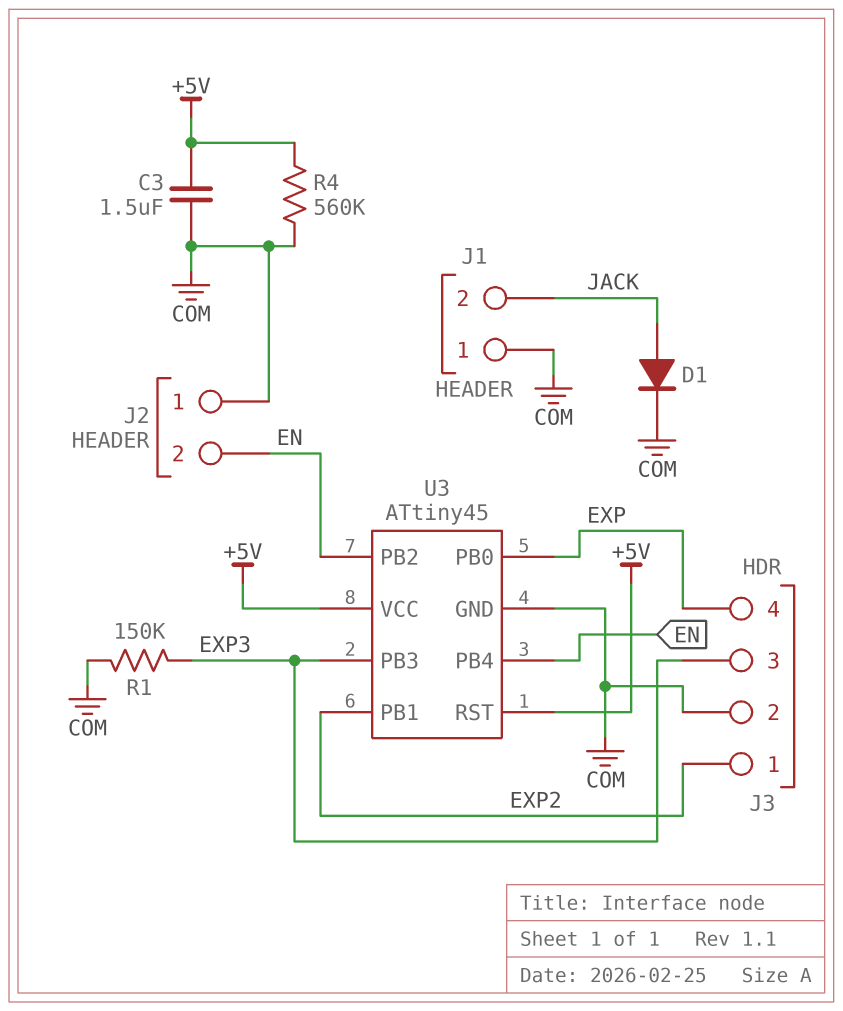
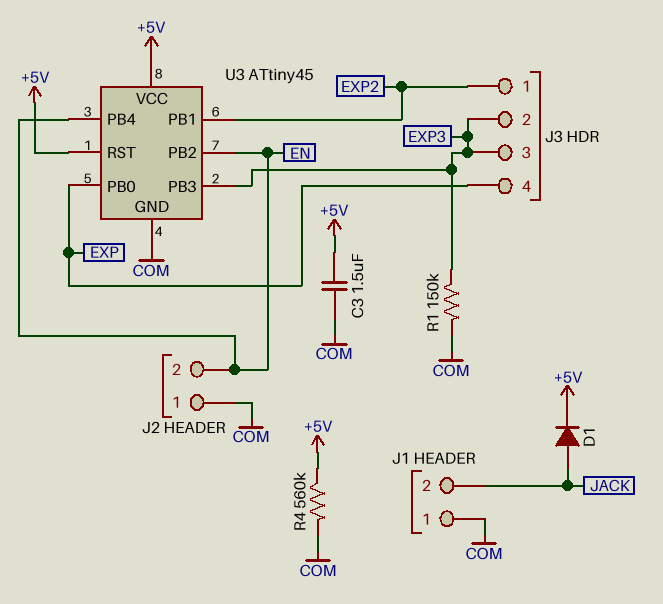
D1: diode (A JACK, K COM) -> diode (A JACK, K +5V)
J3 pin 2: COM -> EXP3

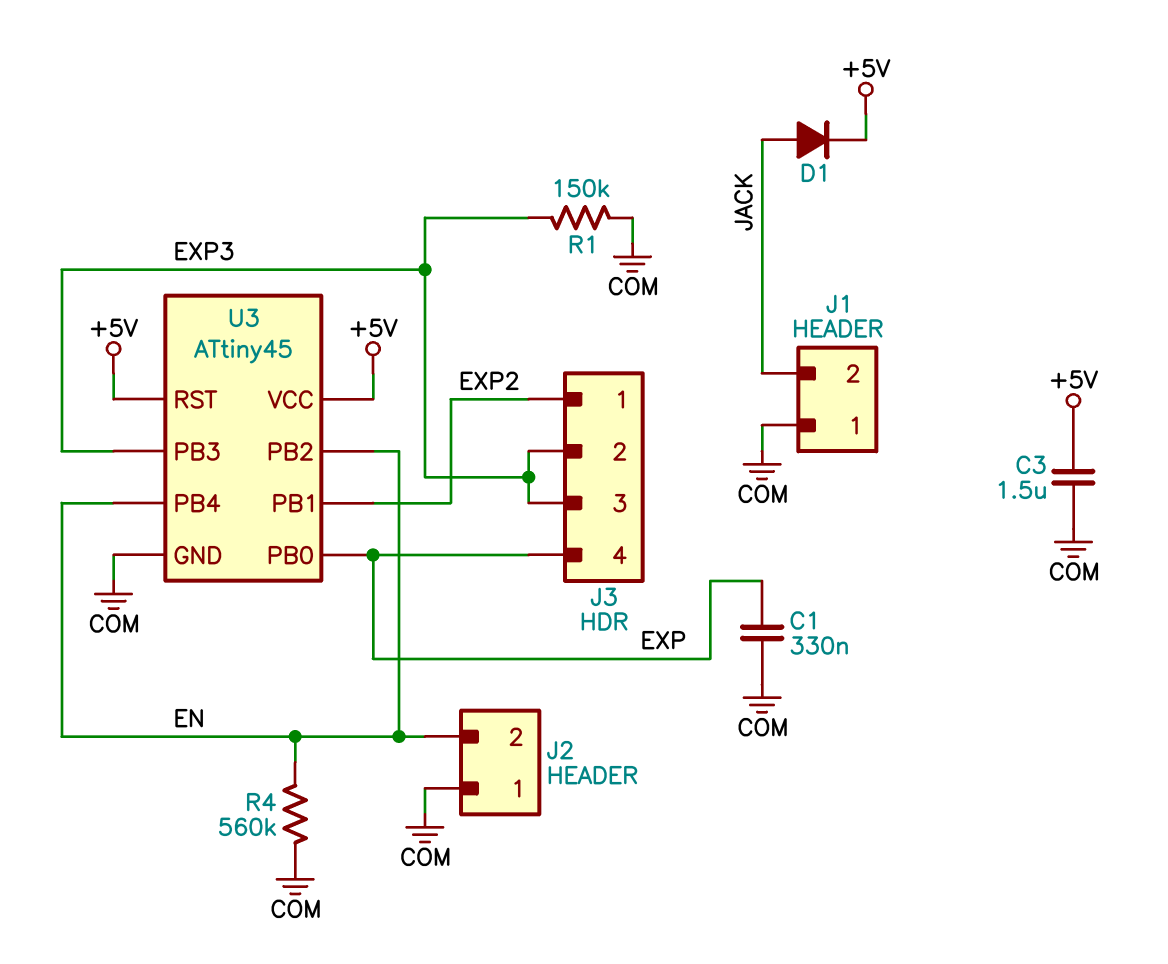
C1: none -> 330nF (COM, EXP)
R4: 560k (+5V, COM) -> 560k (COM, EN)

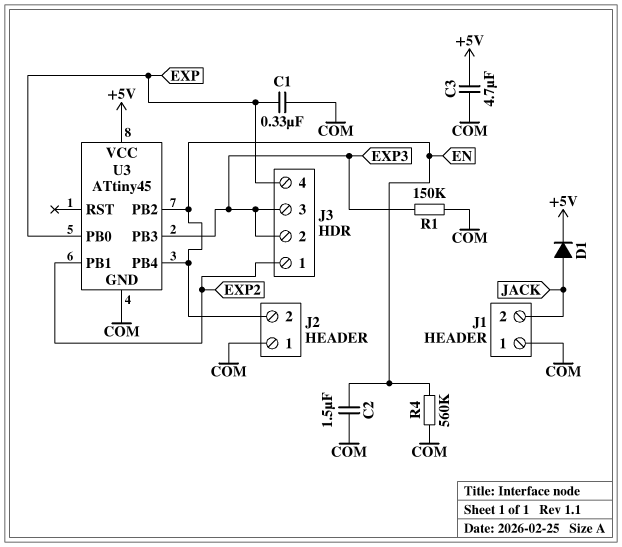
C2: none -> 1.5uF (COM, EN)
C3: 1.5uF (+5V, COM) -> 4.7uF (+5V, COM)
U3 pin RST: +5V -> none

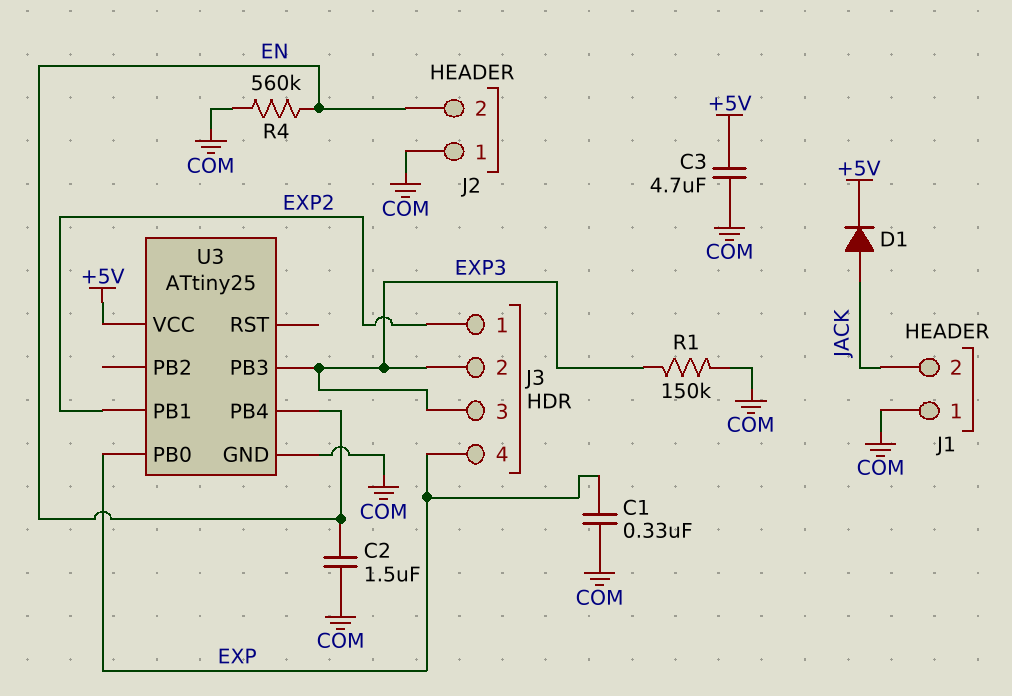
U3: ATtiny45 -> ATtiny25
U3 pin PB2: EN -> none

